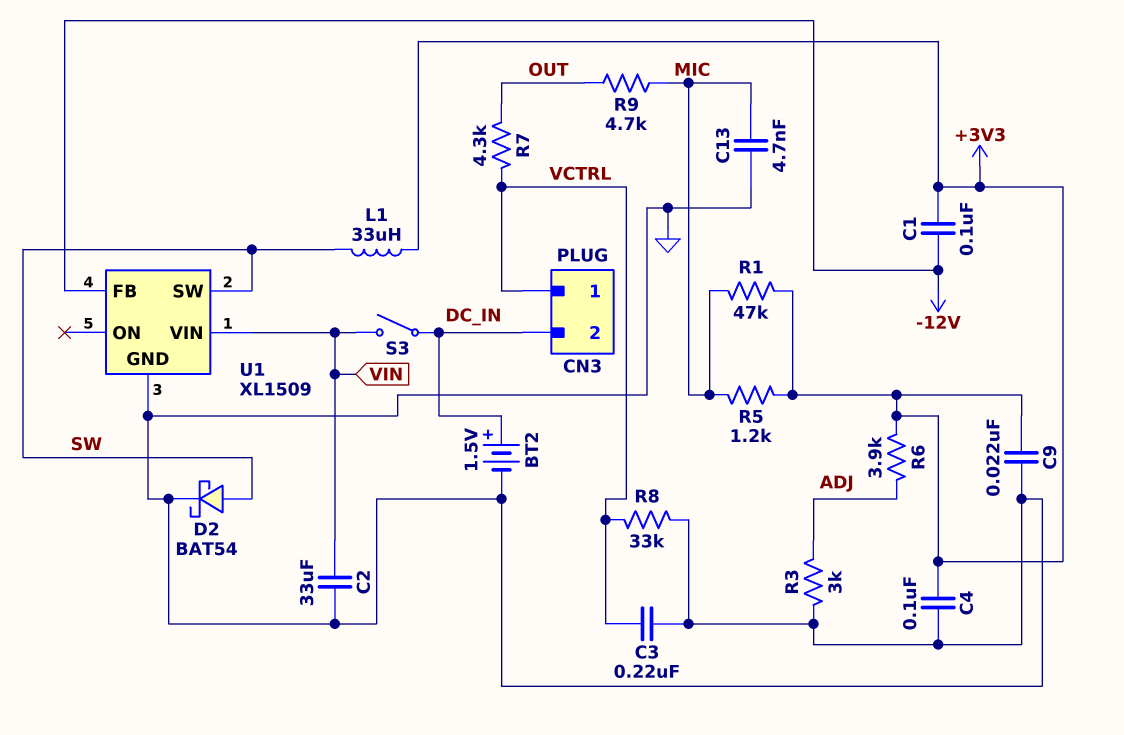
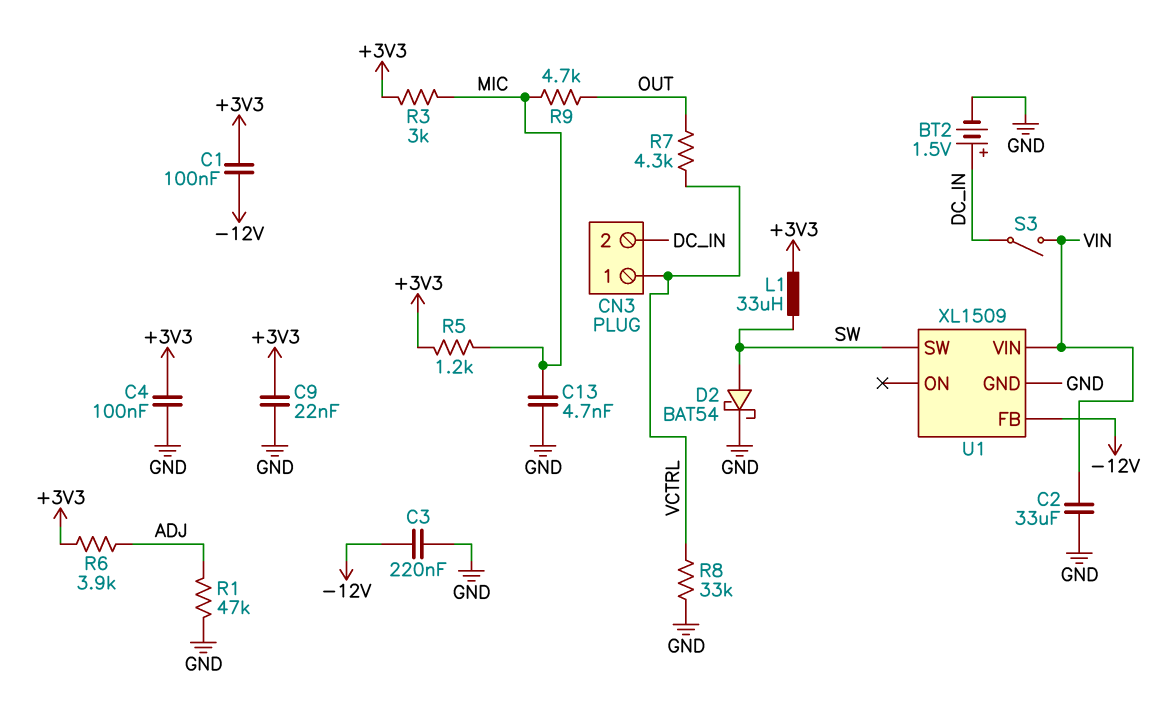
C3: 220nF (GND, VCTRL) -> 220nF (-12V, GND)
R1: 47k (+3V3, MIC) -> 47k (ADJ, GND)
R3: 3k (ADJ, GND) -> 3k (+3V3, MIC)

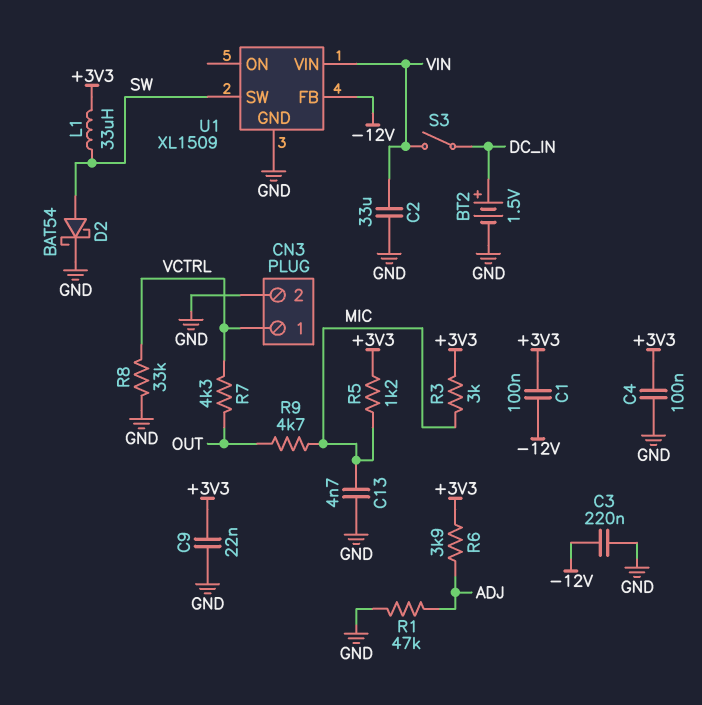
CN3 pin 2: DC_IN -> GND

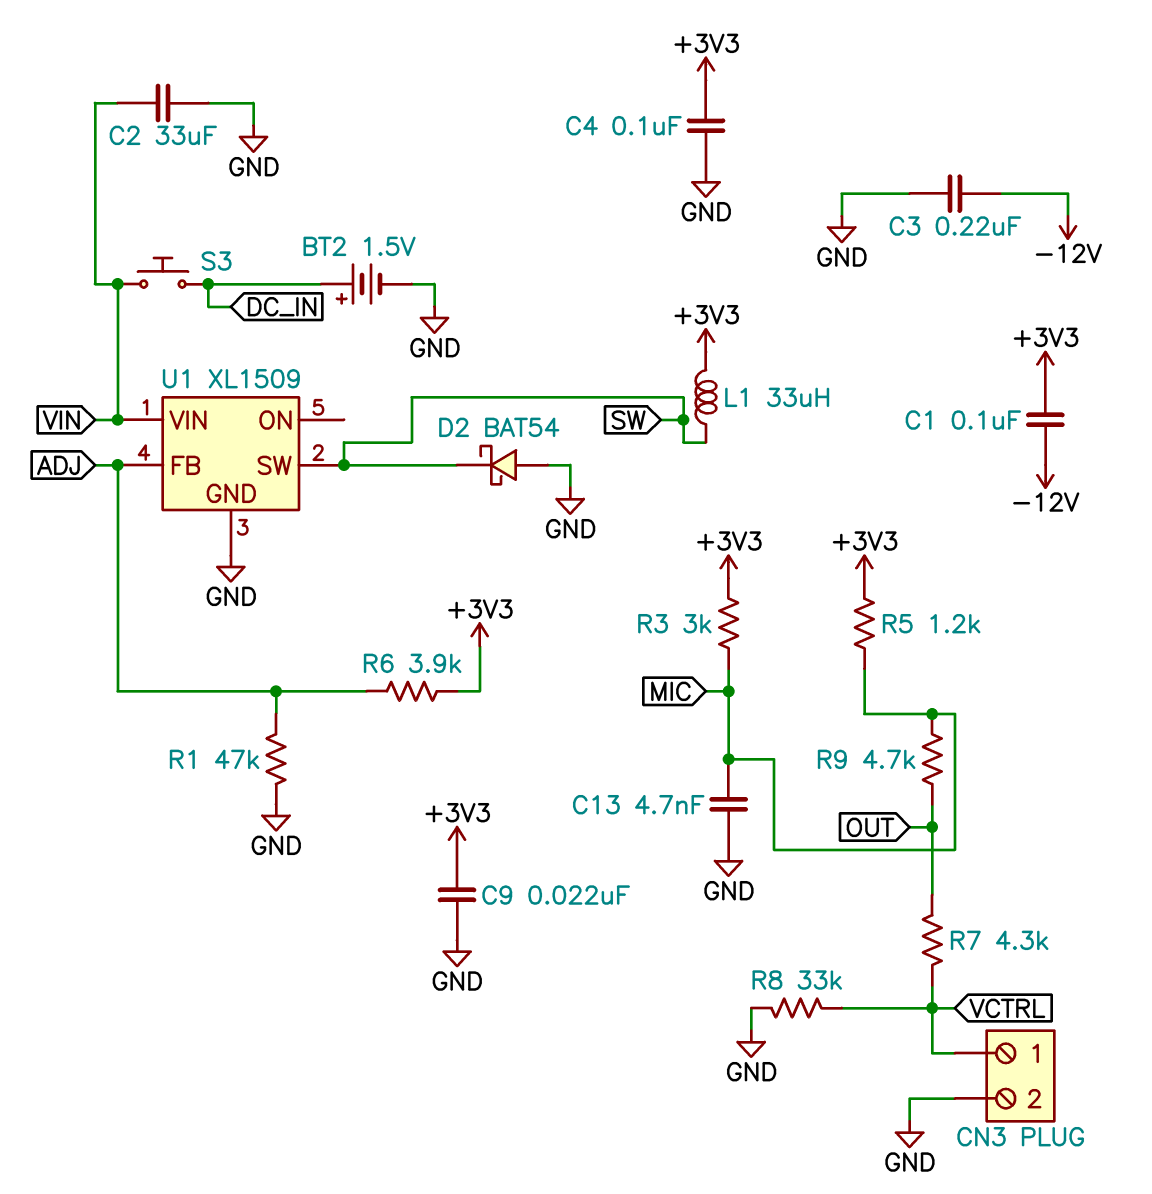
D2: schottky BAT54 (A SW, K GND) -> schottky BAT54 (A GND, K SW)
S3: switch (DC_IN, VIN) -> button (DC_IN, VIN)
U1 pin FB: -12V -> ADJ

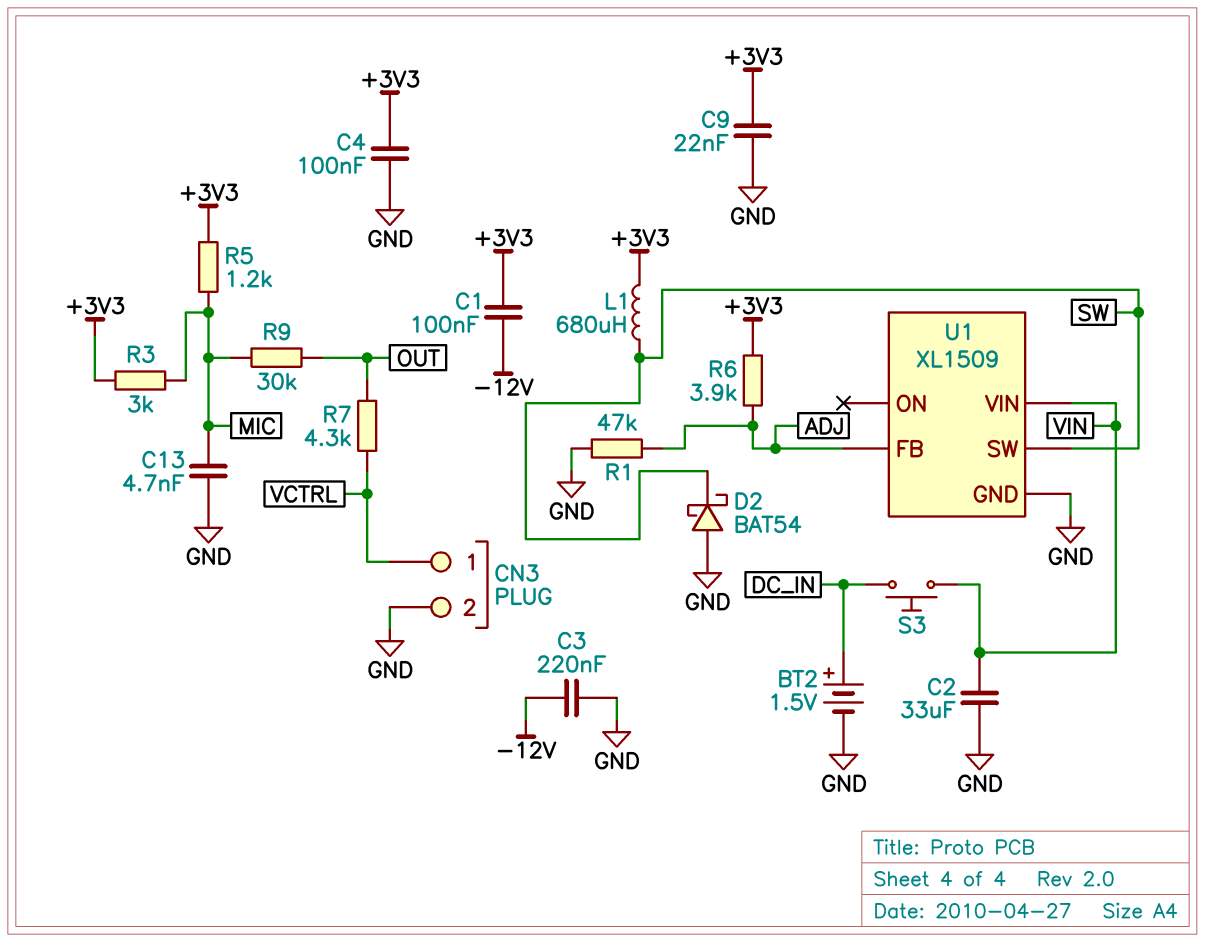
L1: 33uH (+3V3, SW) -> 680uH (+3V3, SW)
R8: 33k (GND, VCTRL) -> none
R9: 4.7k (MIC, OUT) -> 30k (MIC, OUT)

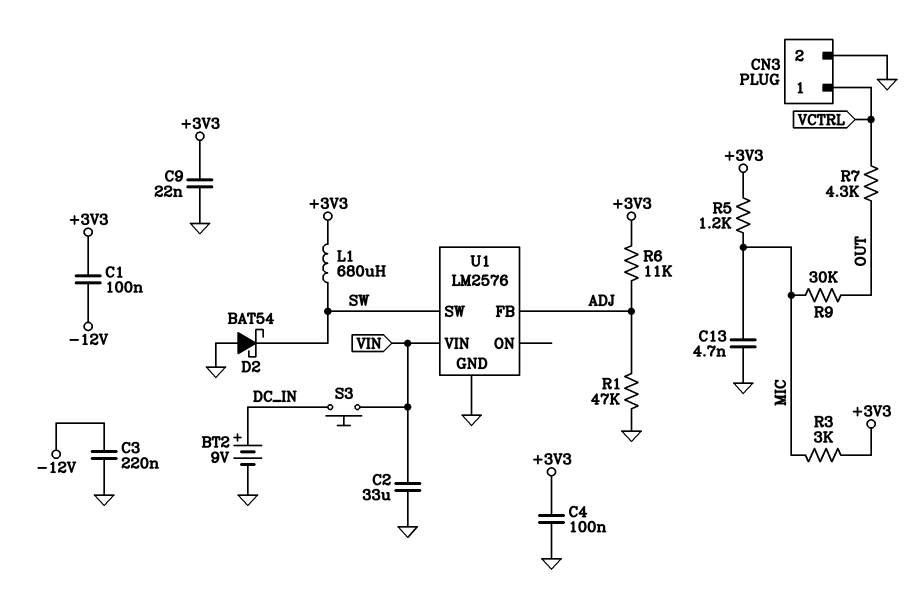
BT2: 1.5V (plus DC_IN, minus GND) -> 9V (plus DC_IN, minus GND)
R6: 3.9k (+3V3, ADJ) -> 11k (+3V3, ADJ)
U1: XL1509 -> LM2576

